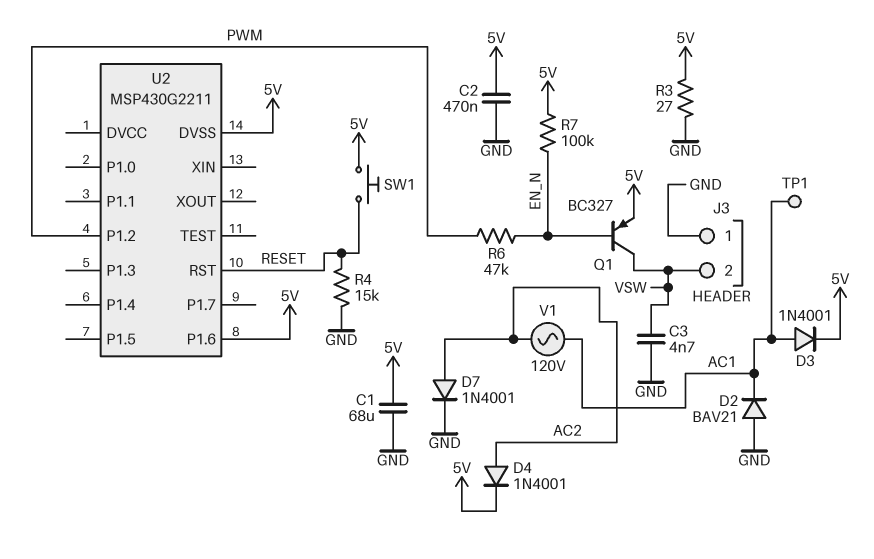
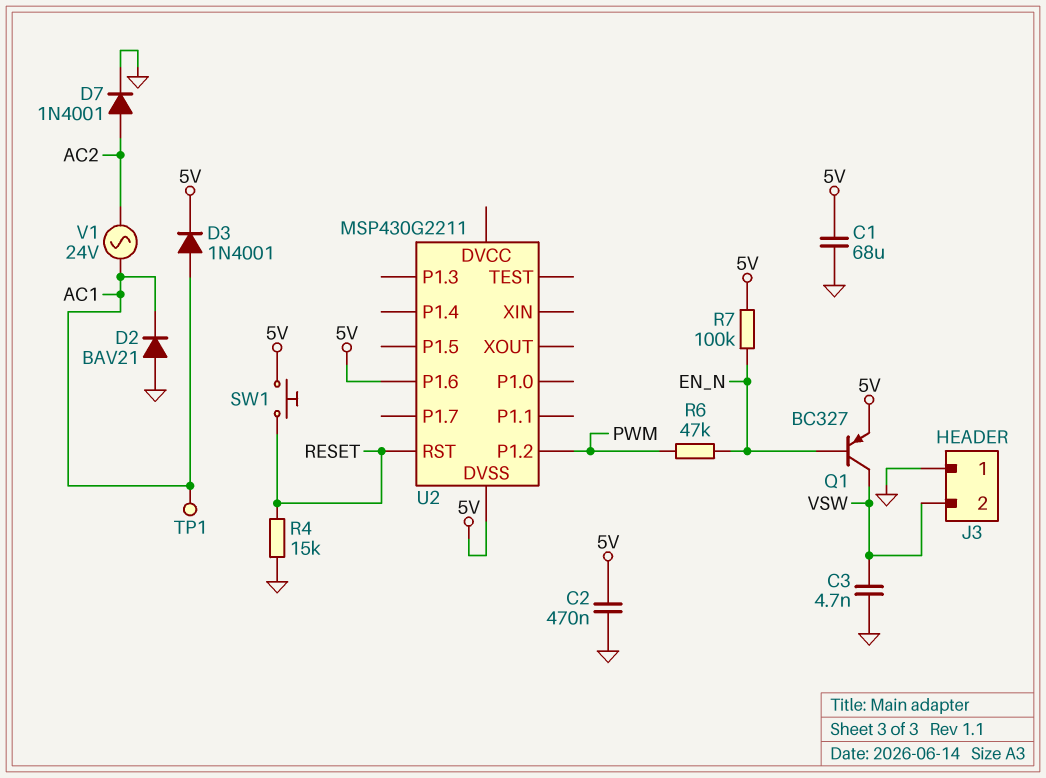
D4: diode 1N4001 (A AC2, K 5V) -> none
R3: 27 (5V, GND) -> none
V1: AC 120V (AC1, AC2) -> AC 24V (AC1, AC2)

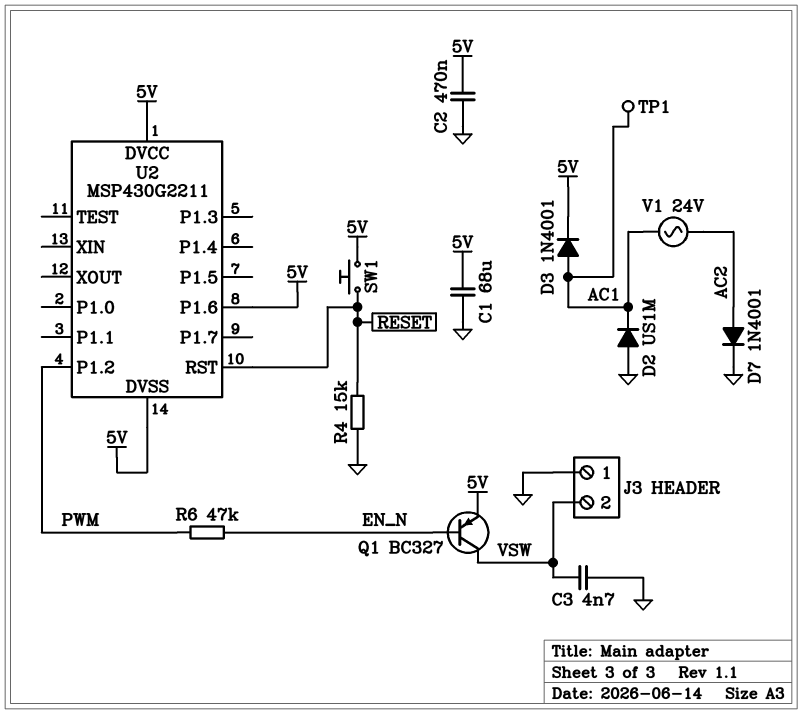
D2: diode BAV21 (A GND, K AC1) -> diode US1M (A GND, K AC1)
R7: 100k (5V, EN_N) -> none
U2 pin DVCC: none -> 5V

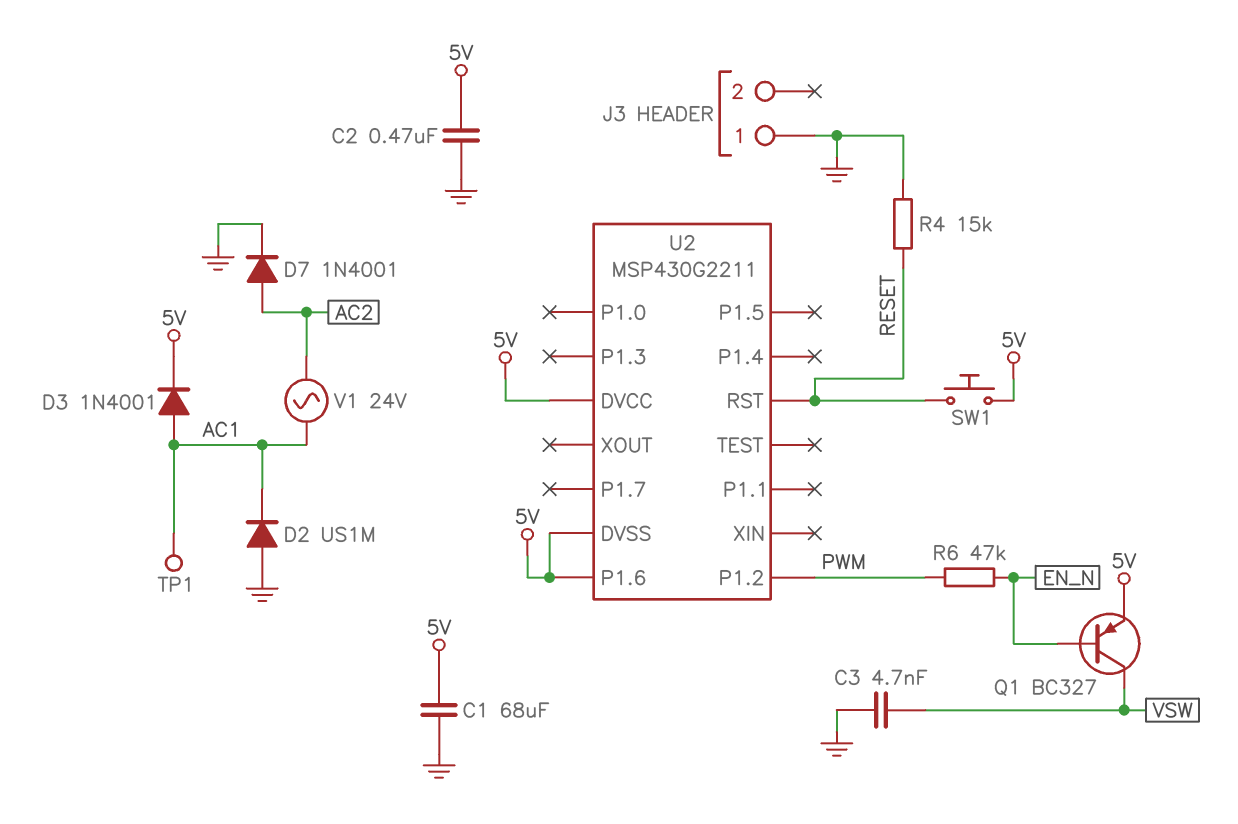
J3 pin 2: VSW -> none

